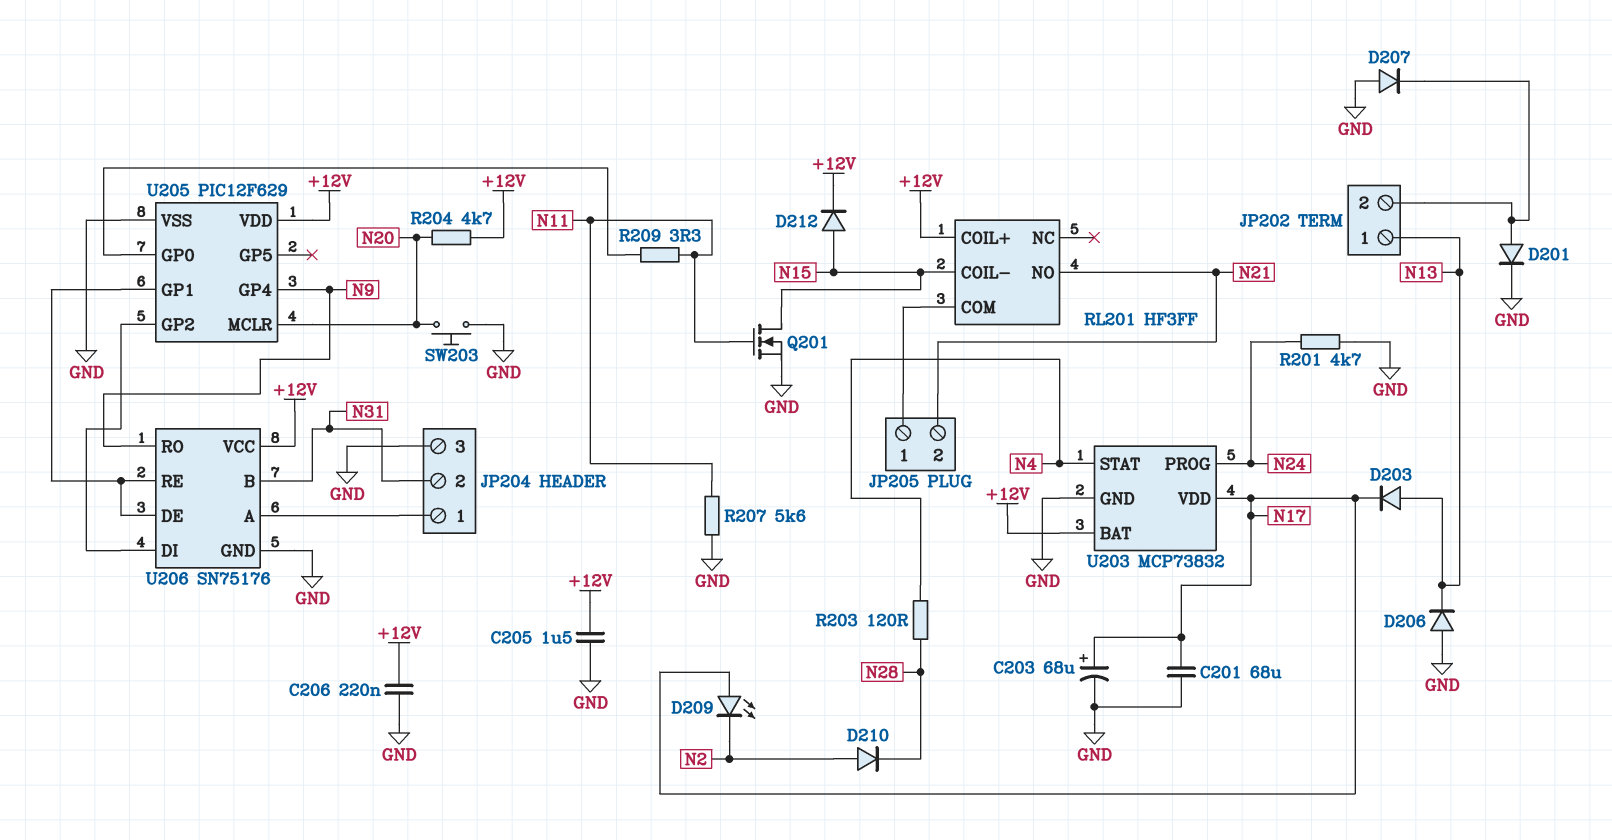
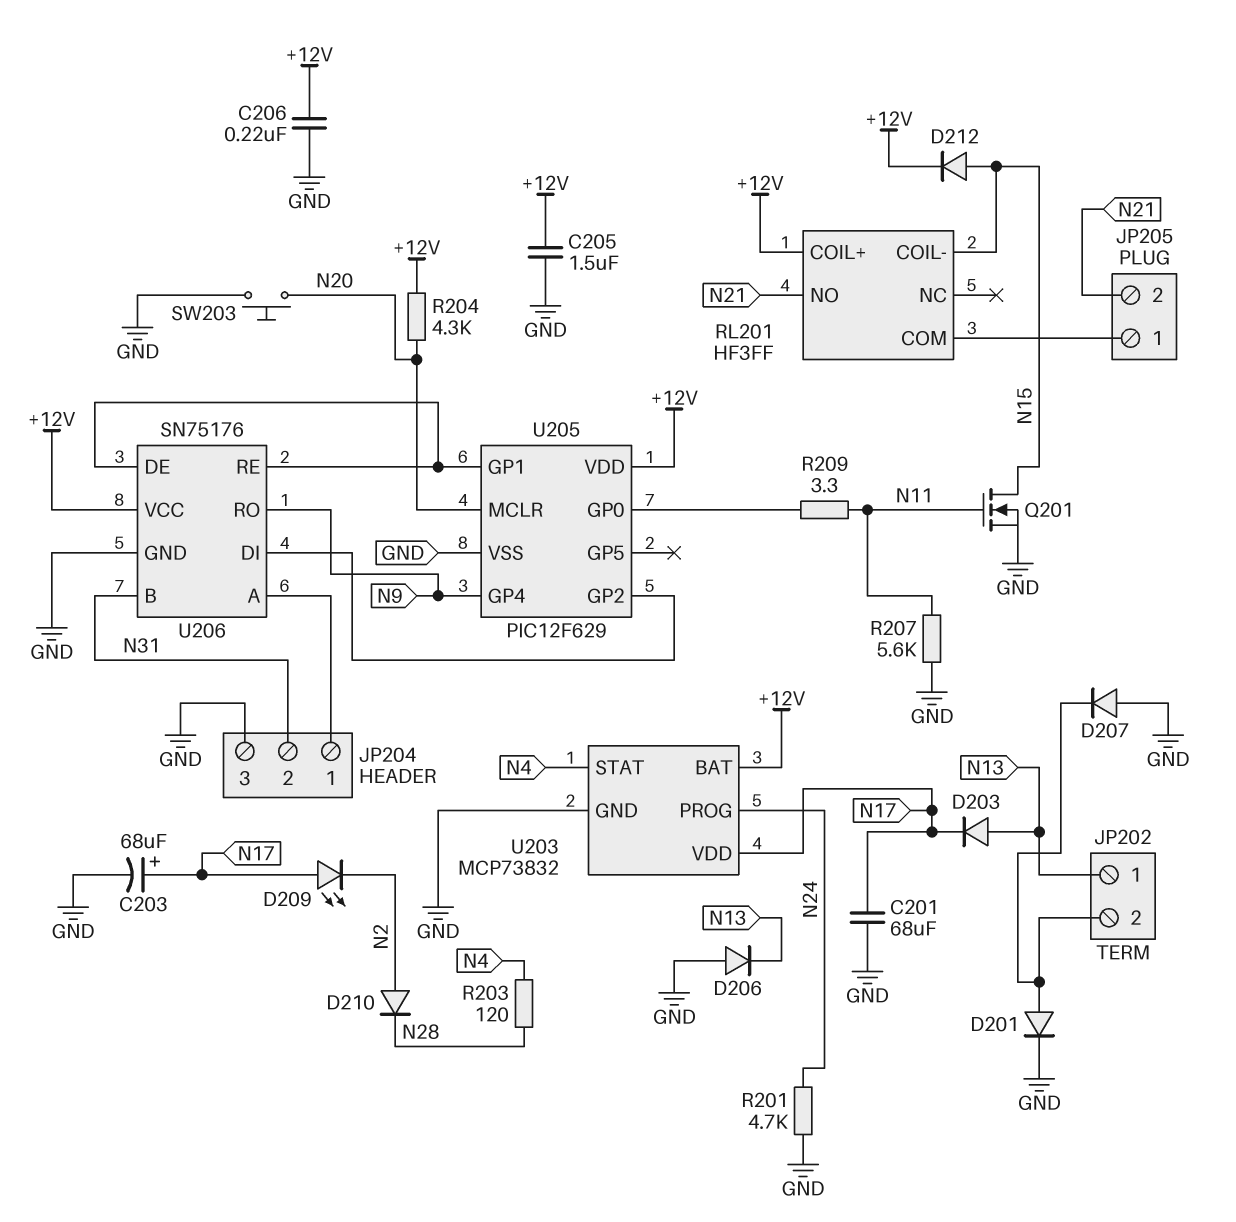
R204: 4.7k (+12V, N20) -> 4.3k (+12V, N20)

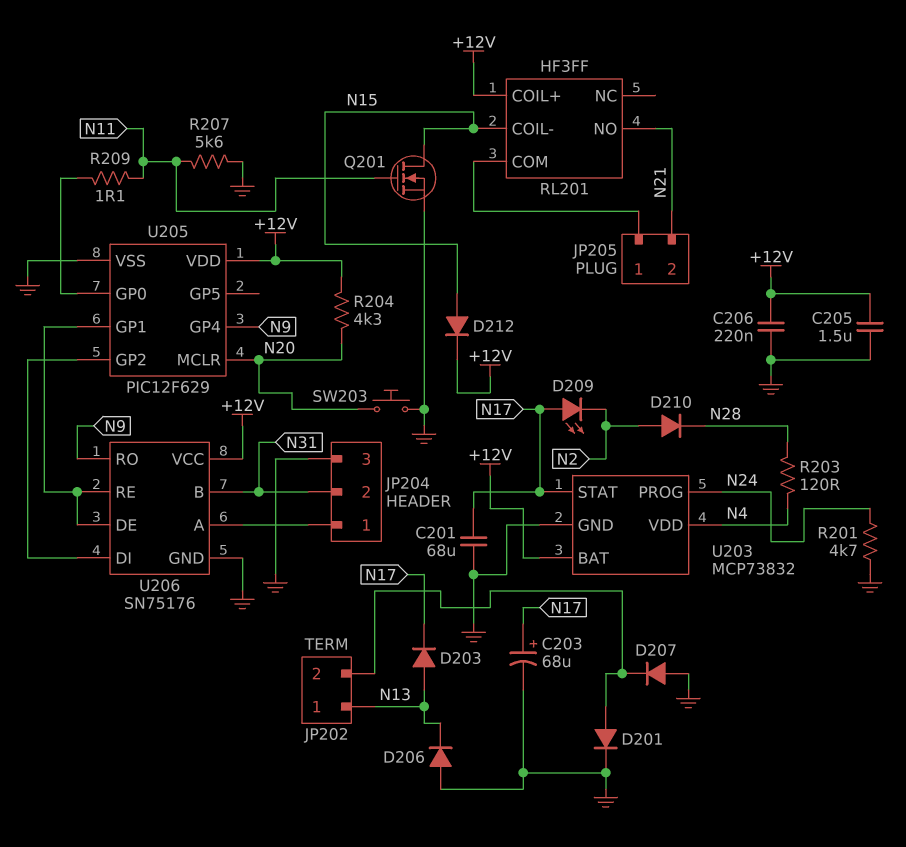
R209: 3.3 (N11, U205/GP0) -> 1.1 (N11, U205/GP0)
U203 pin STAT: N4 -> N17
U203 pin VDD: N17 -> N4

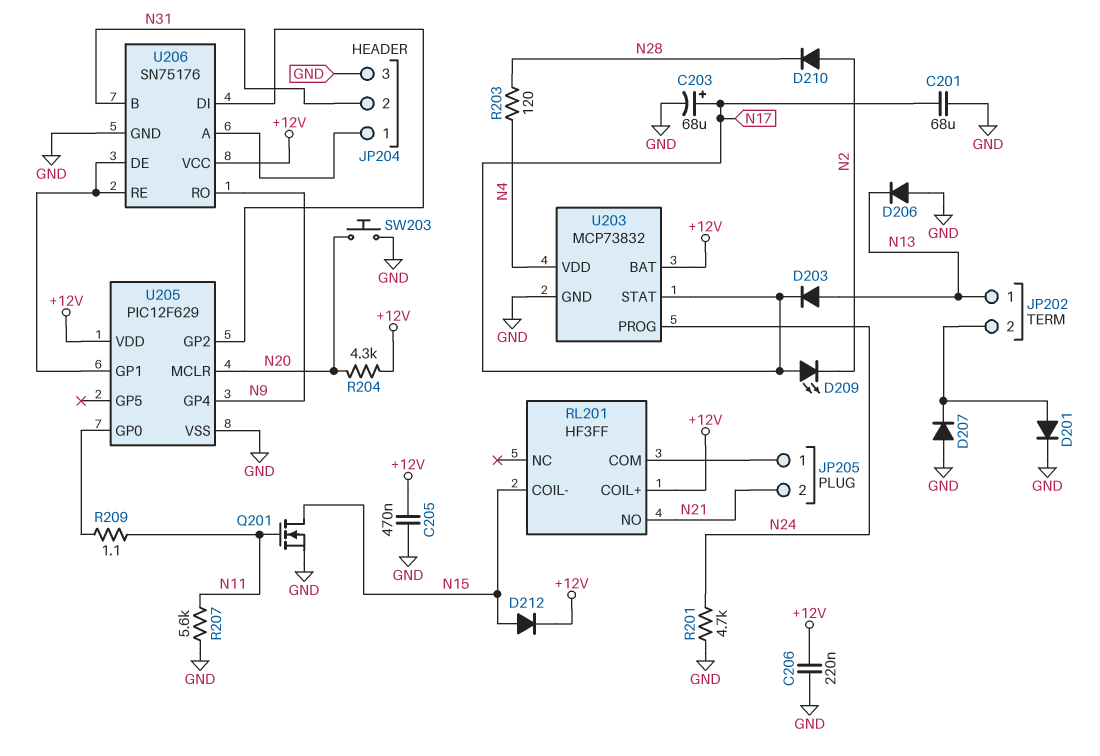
C205: 1.5uF (+12V, GND) -> 470nF (+12V, GND)

